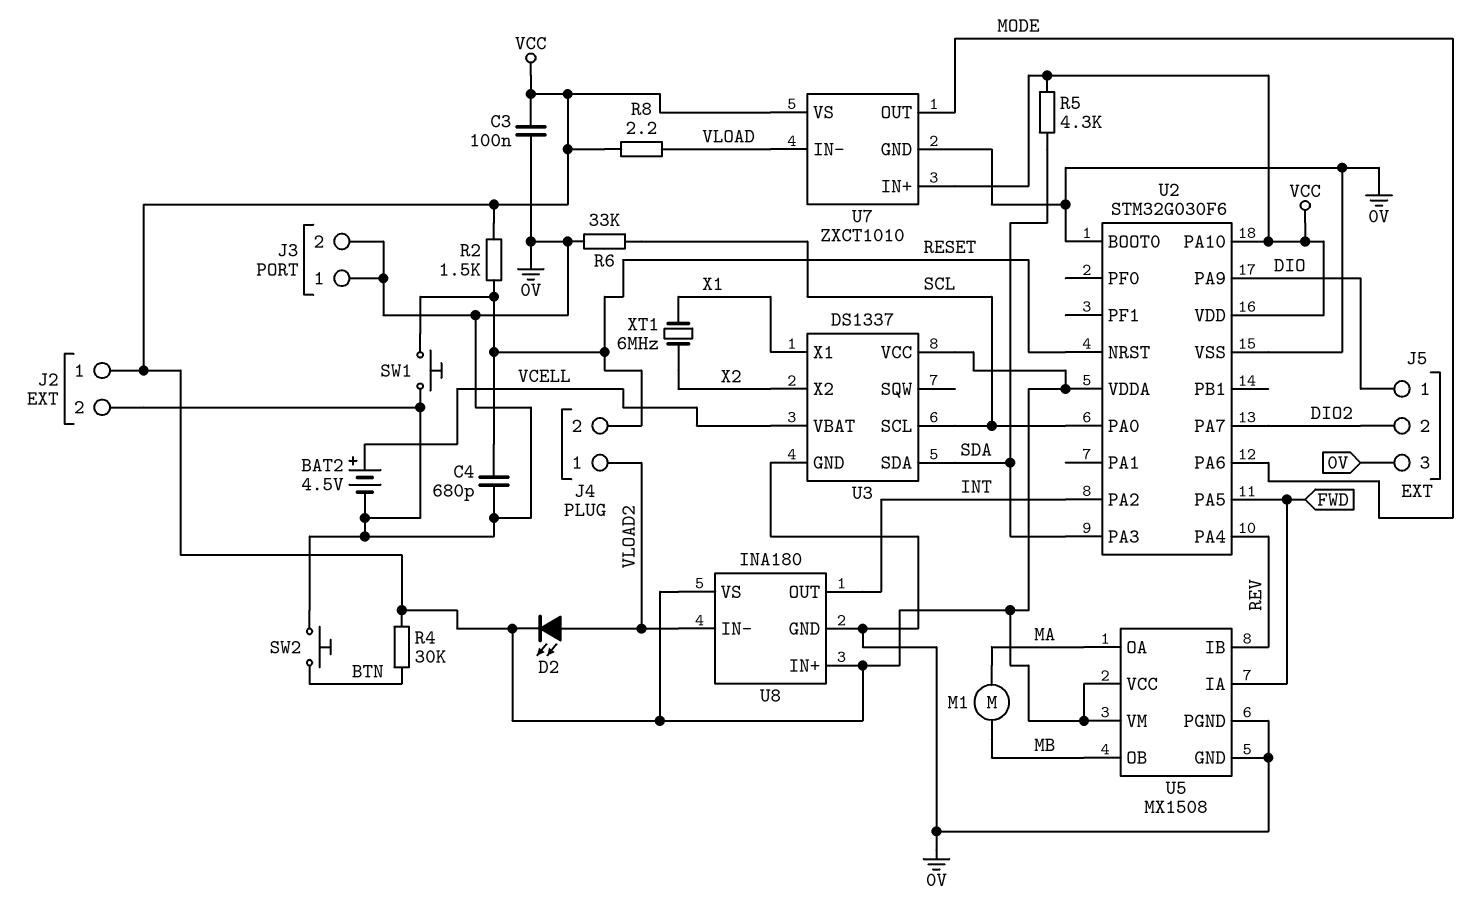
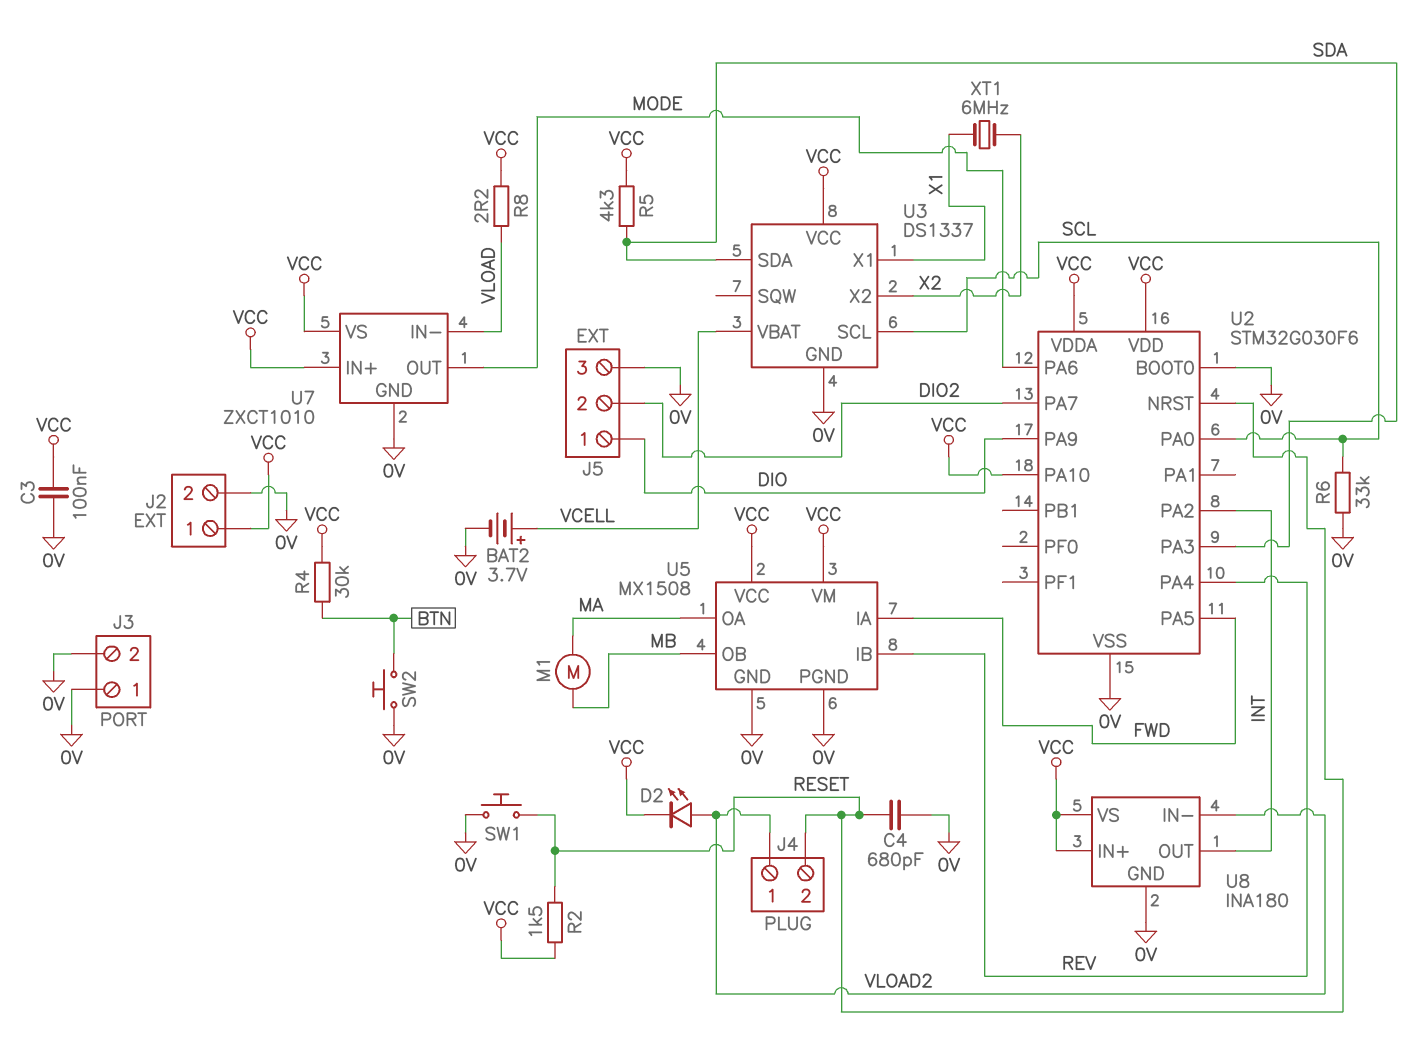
BAT2: 4.5V (plus VCELL, minus 0V) -> 3.7V (plus VCELL, minus 0V)

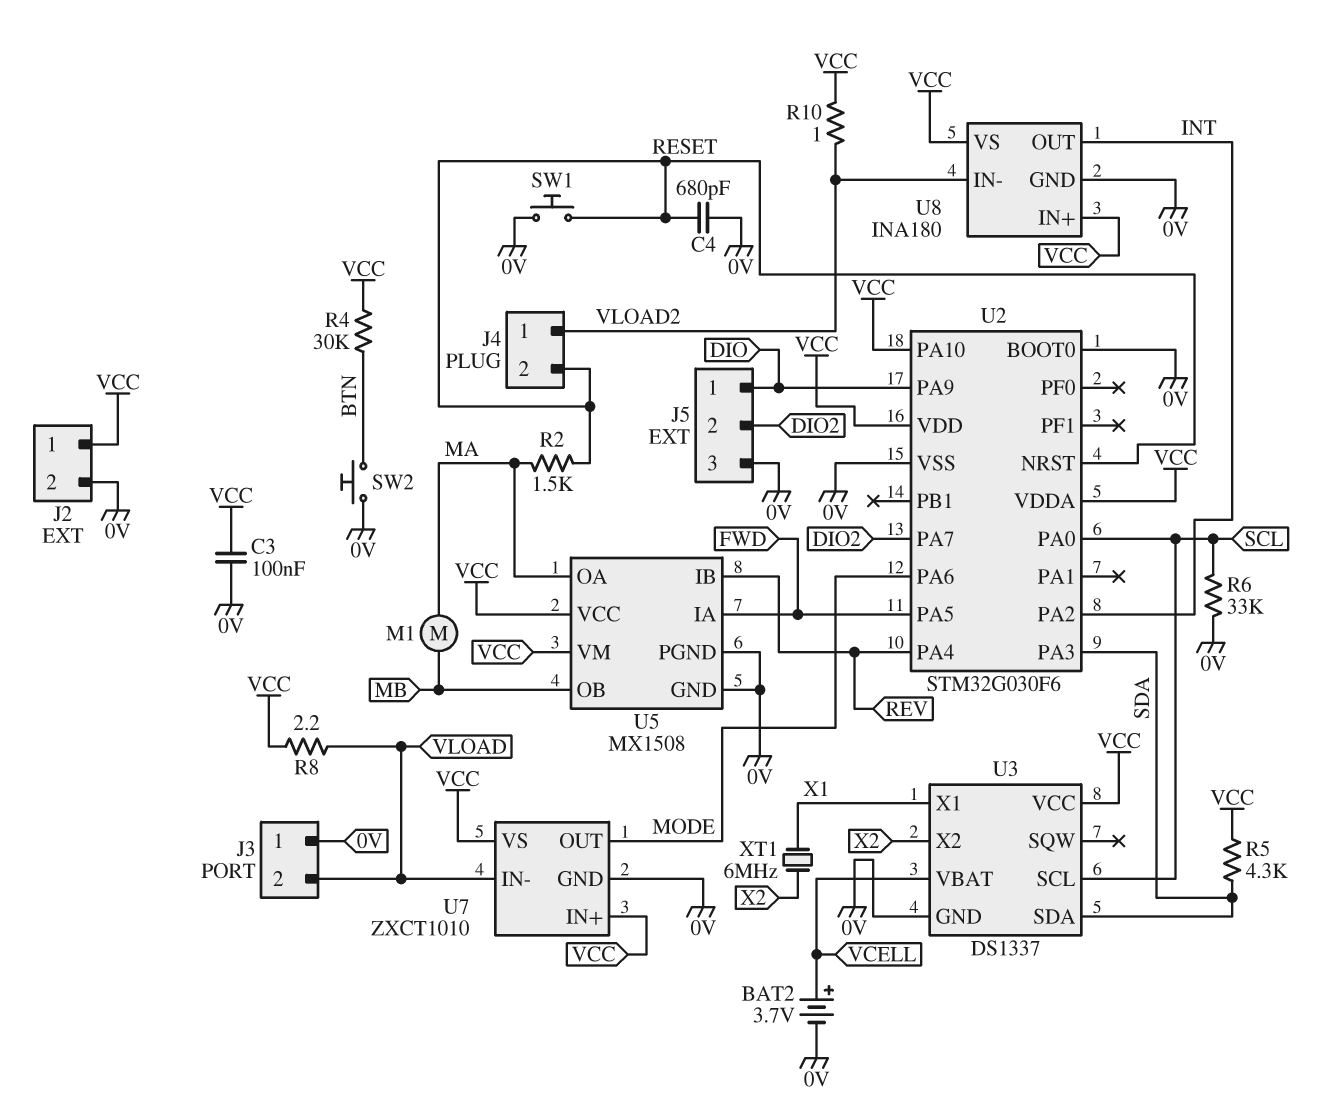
D2: LED (A VLOAD2, K VCC) -> none
J3 pin 2: 0V -> VLOAD
R2: 1.5k (RESET, VCC) -> 1.5k (MA, RESET)
R10: none -> 1 (VCC, VLOAD2)

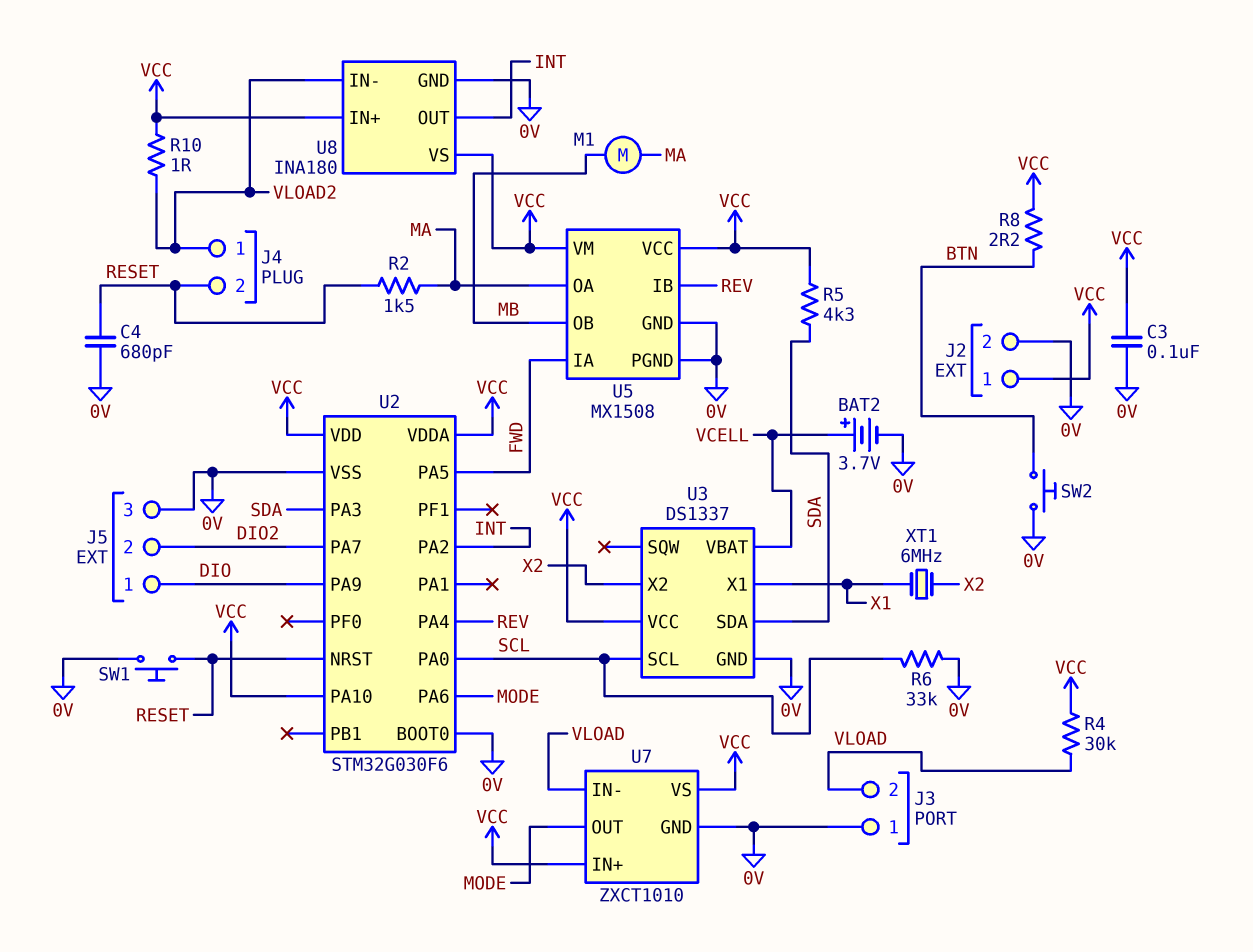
R4: 30k (BTN, VCC) -> 30k (VCC, VLOAD)
R8: 2.2 (VCC, VLOAD) -> 2.2 (BTN, VCC)

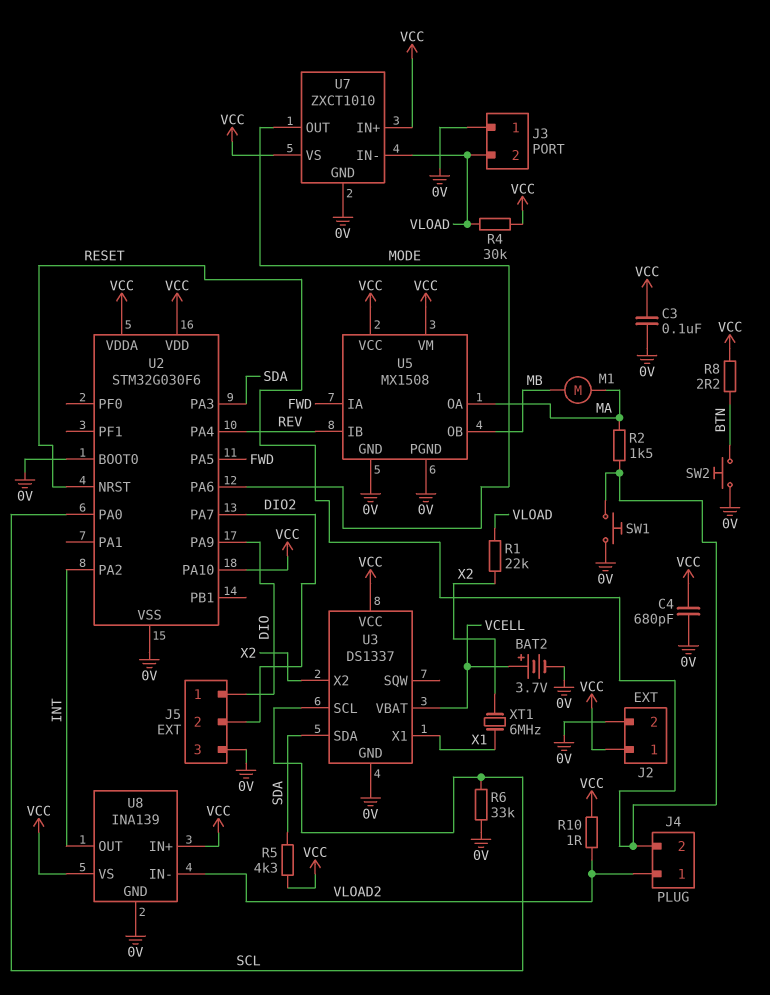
C4: 680pF (0V, RESET) -> 680pF (0V, VCC)
R1: none -> 22k (VLOAD, X2)
U8: INA180 -> INA139

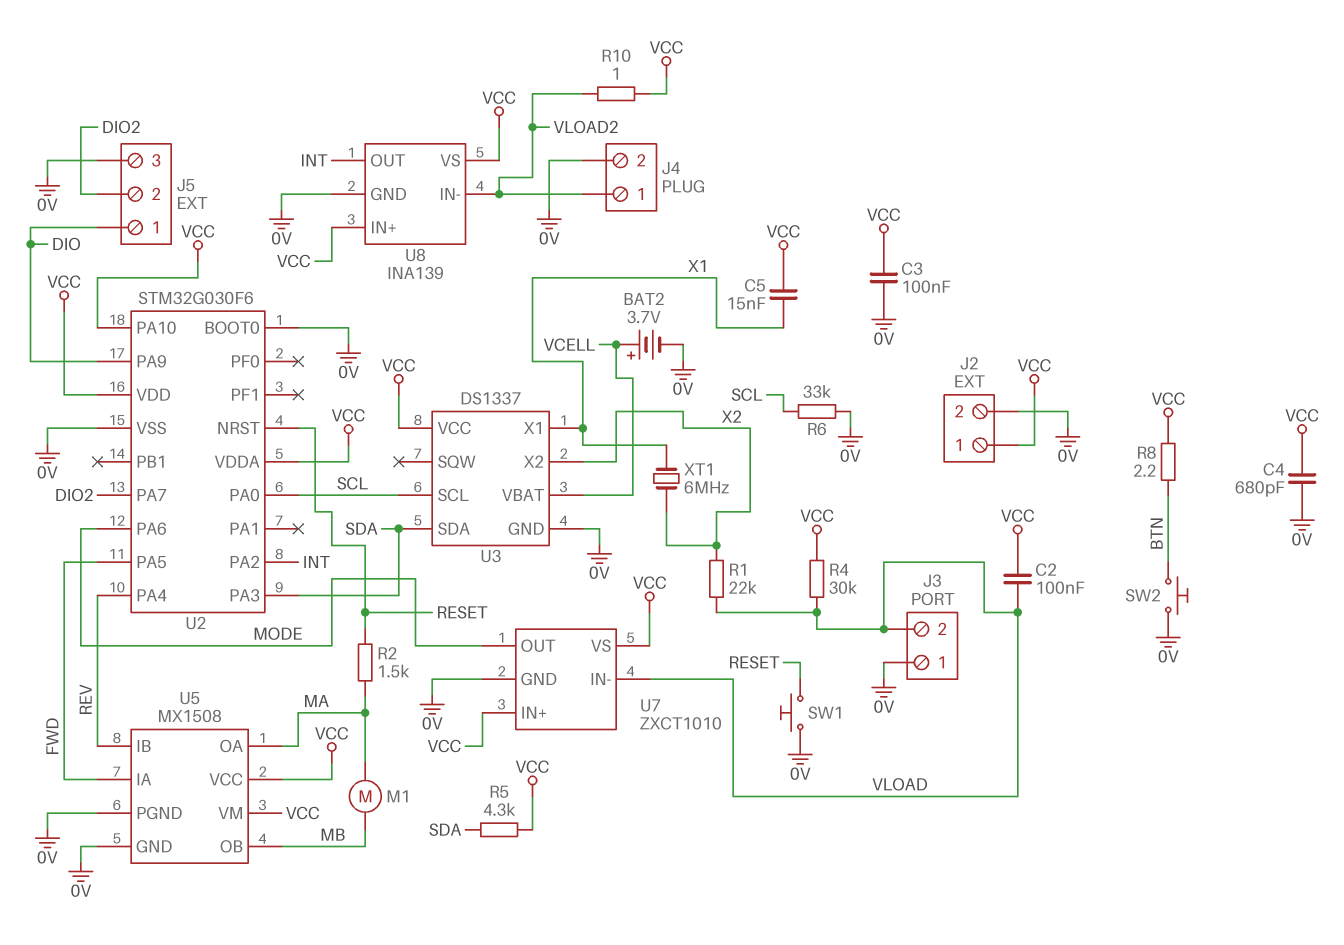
C2: none -> 100nF (VCC, VLOAD)
C5: none -> 15nF (VCC, X1)
J4 pin 2: RESET -> 0V

